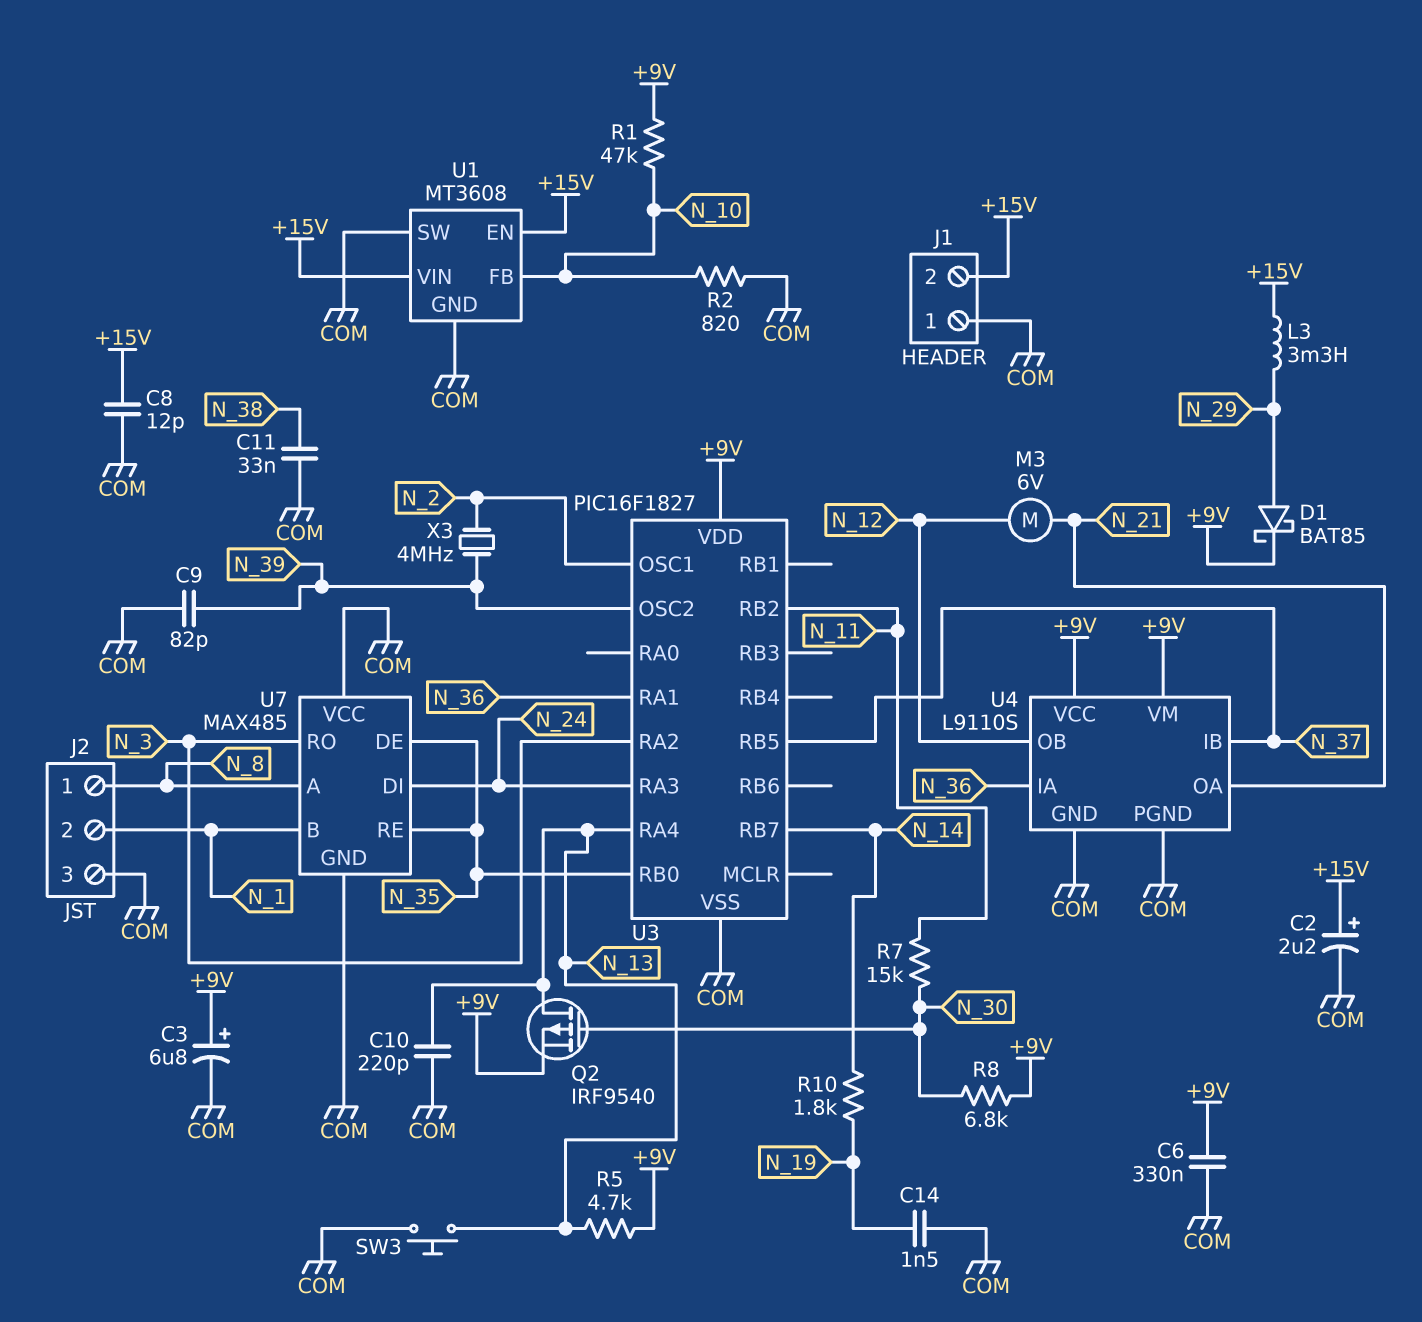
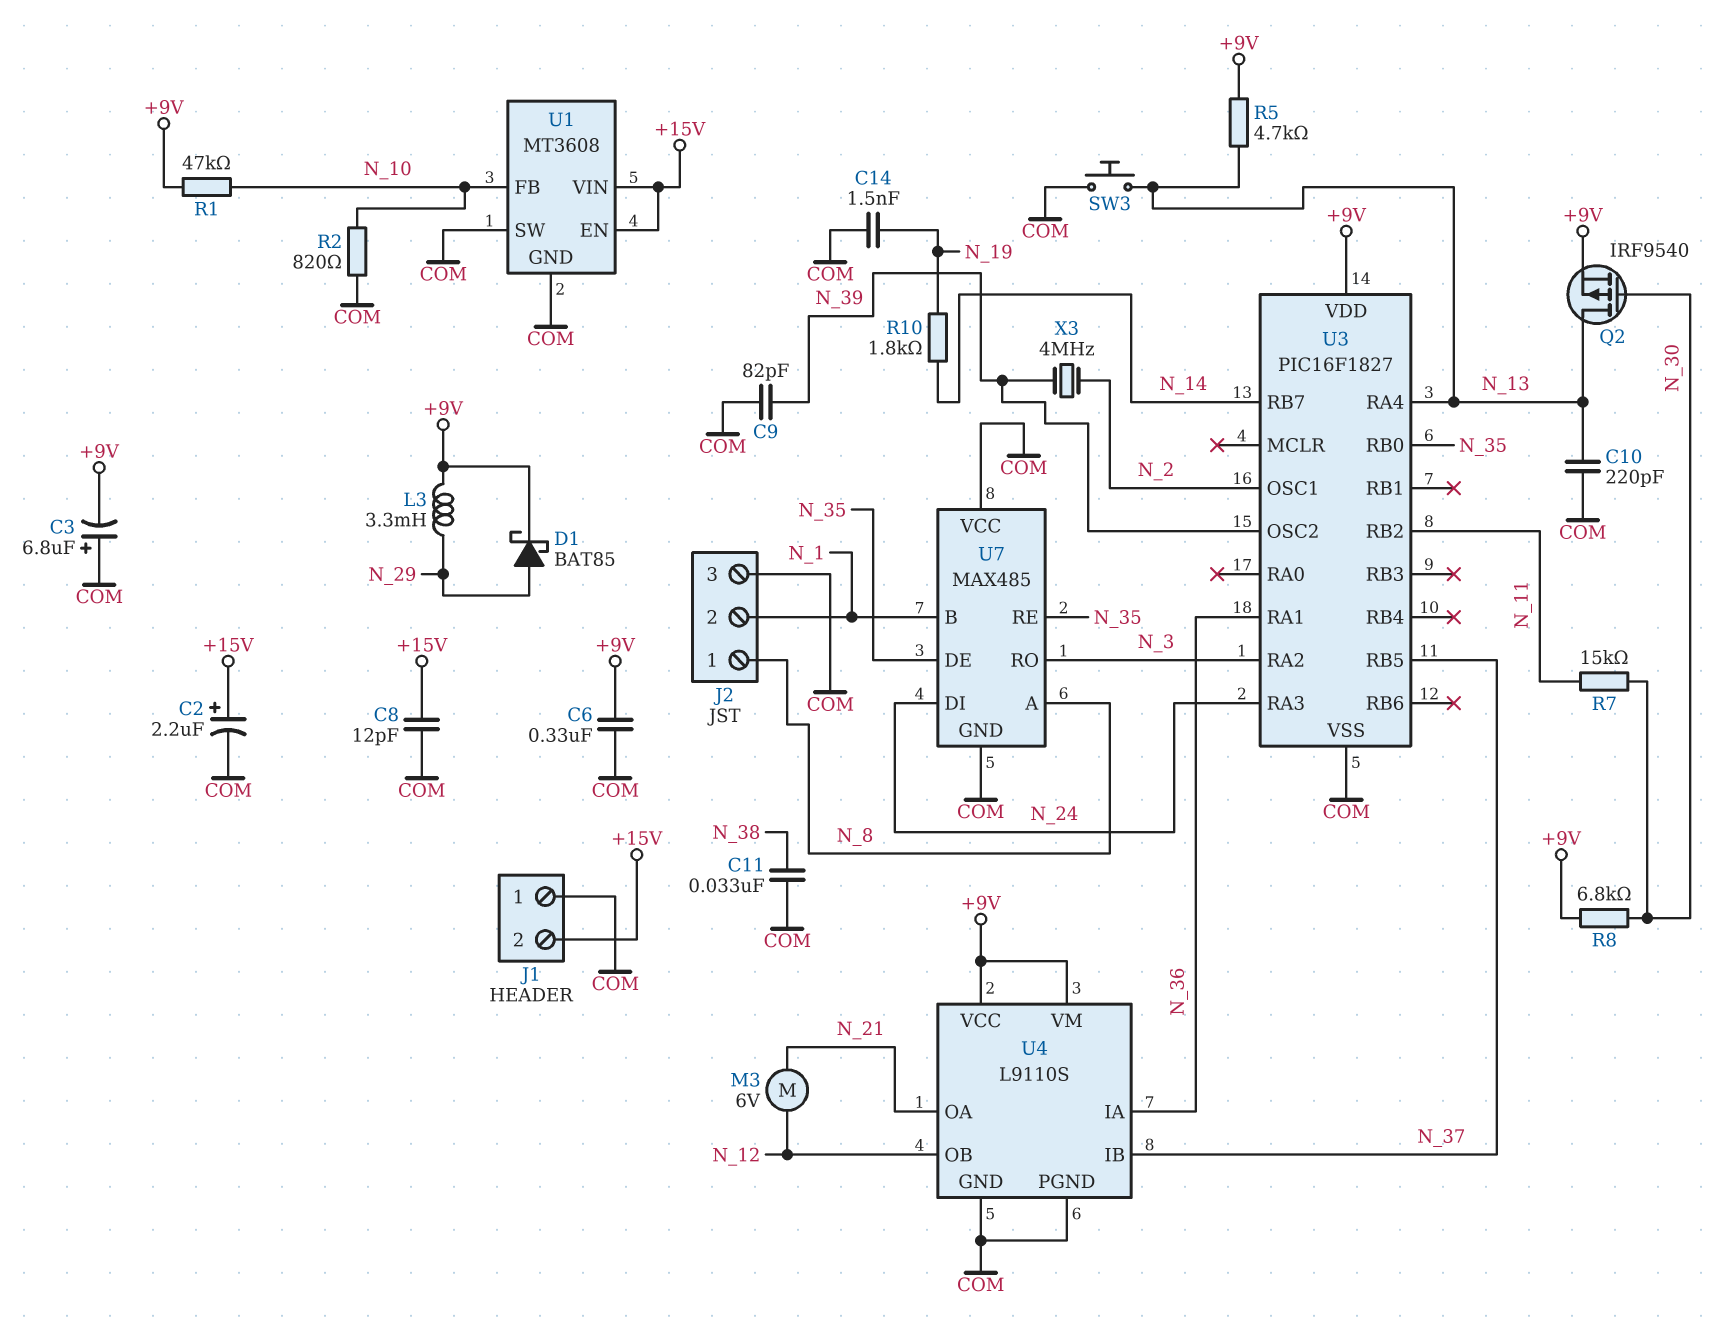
C3: 6.8uF (plus +9V, minus COM) -> 6.8uF (plus COM, minus +9V)
L3: 3.3mH (+15V, N_29) -> 3.3mH (+9V, N_29)

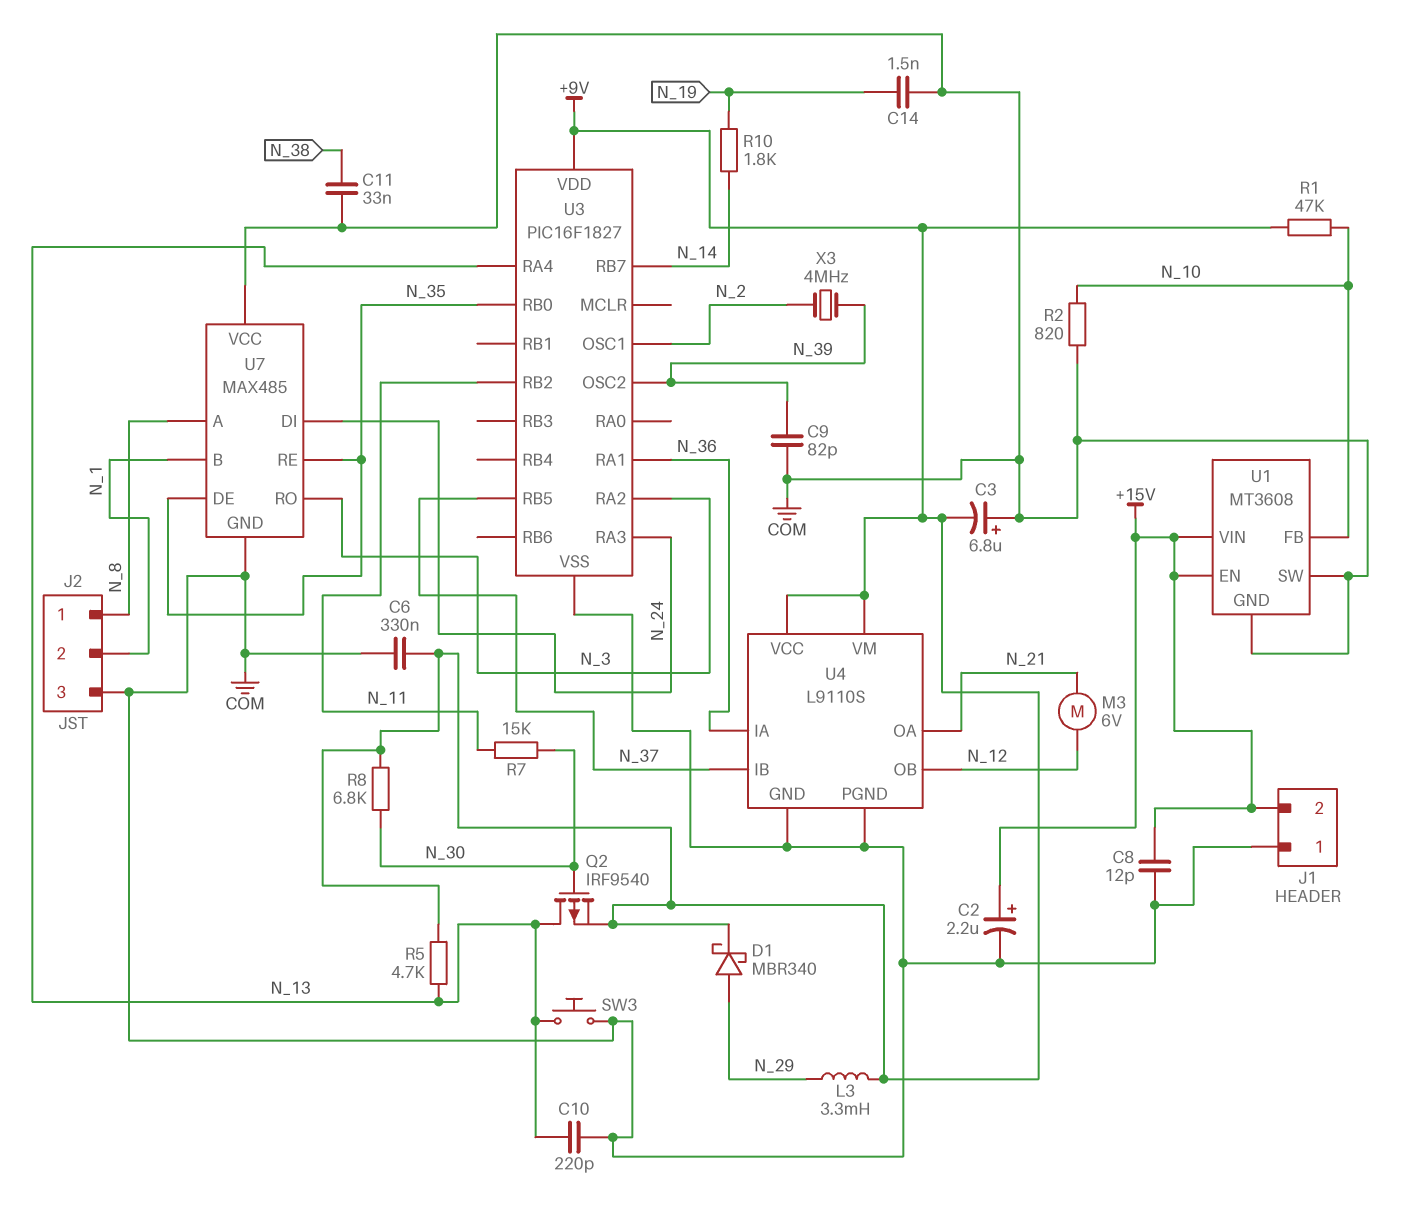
D1: schottky BAT85 (A N_29, K +9V) -> schottky MBR340 (A N_29, K +9V)

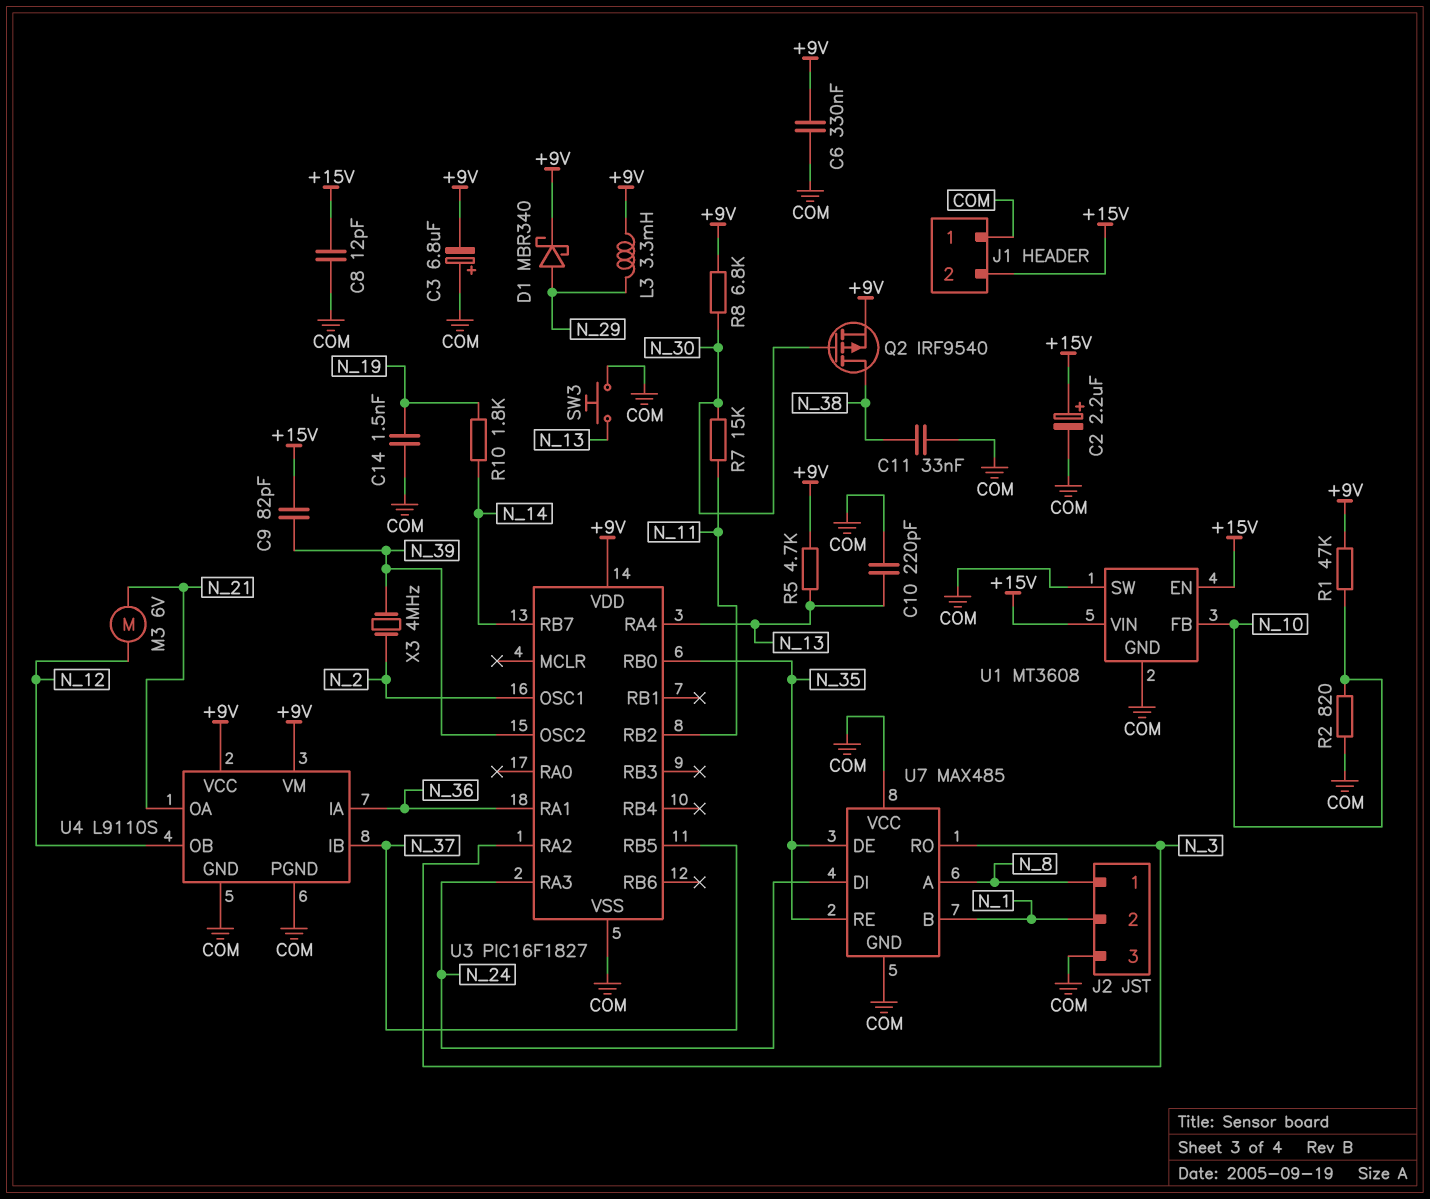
C9: 82pF (COM, N_39) -> 82pF (+15V, N_39)
Q2: PMOS IRF9540 (G N_30, D N_13, S +9V) -> PMOS IRF9540 (G N_30, D N_38, S +9V)

